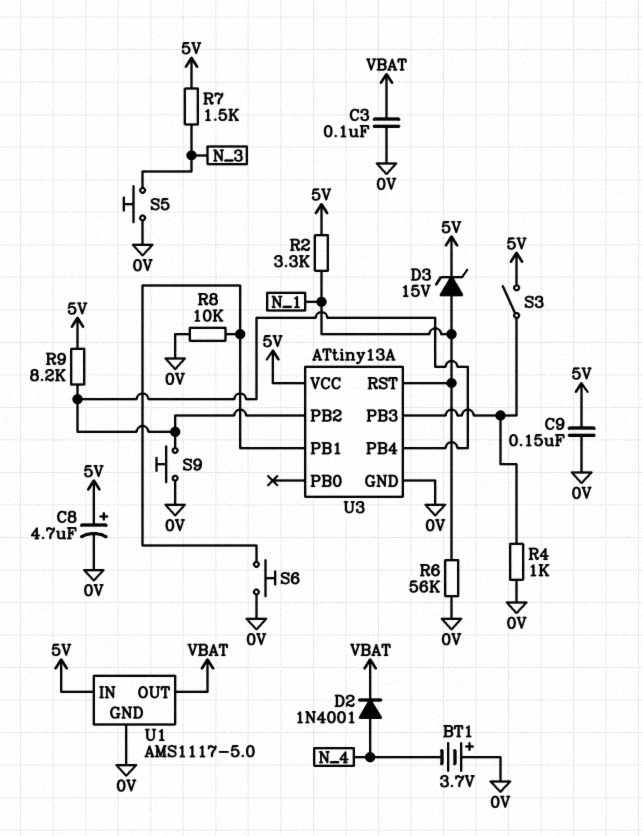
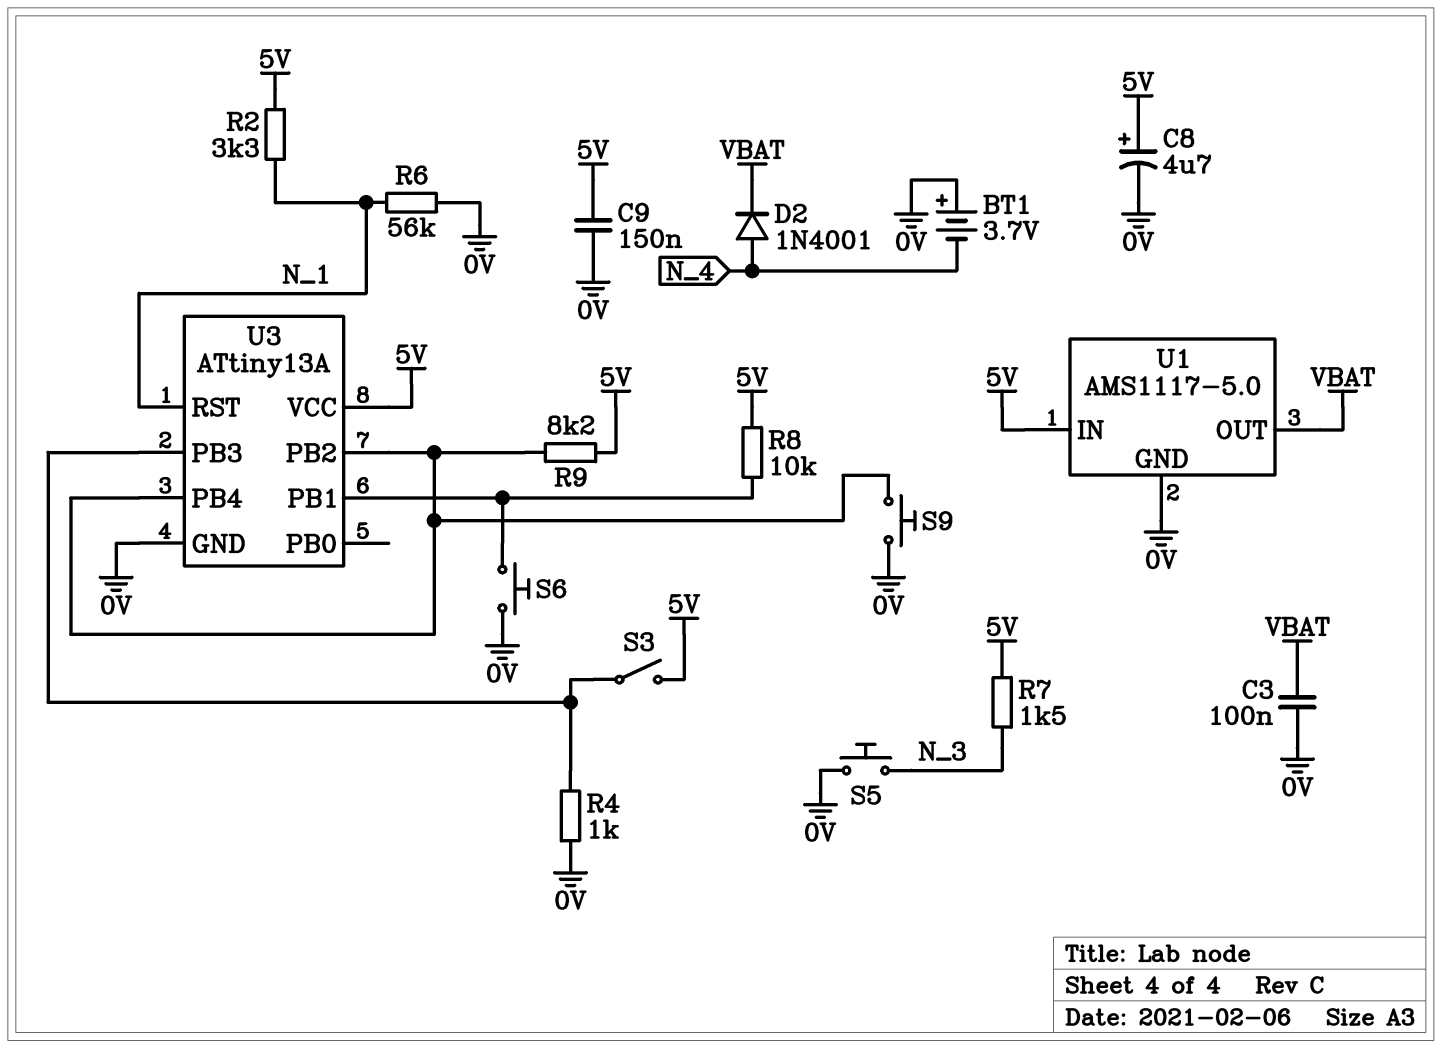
D3: zener 15V (A N_1, K 5V) -> none
R8: 10k (0V, U3/PB1) -> 10k (5V, U3/PB1)

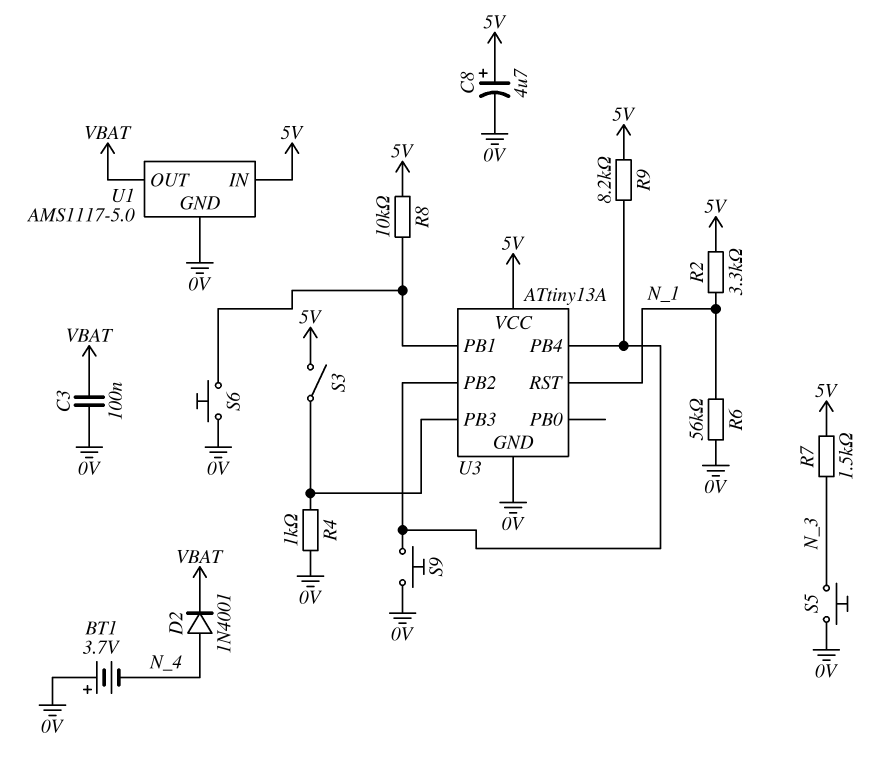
C9: 150nF (0V, 5V) -> none

